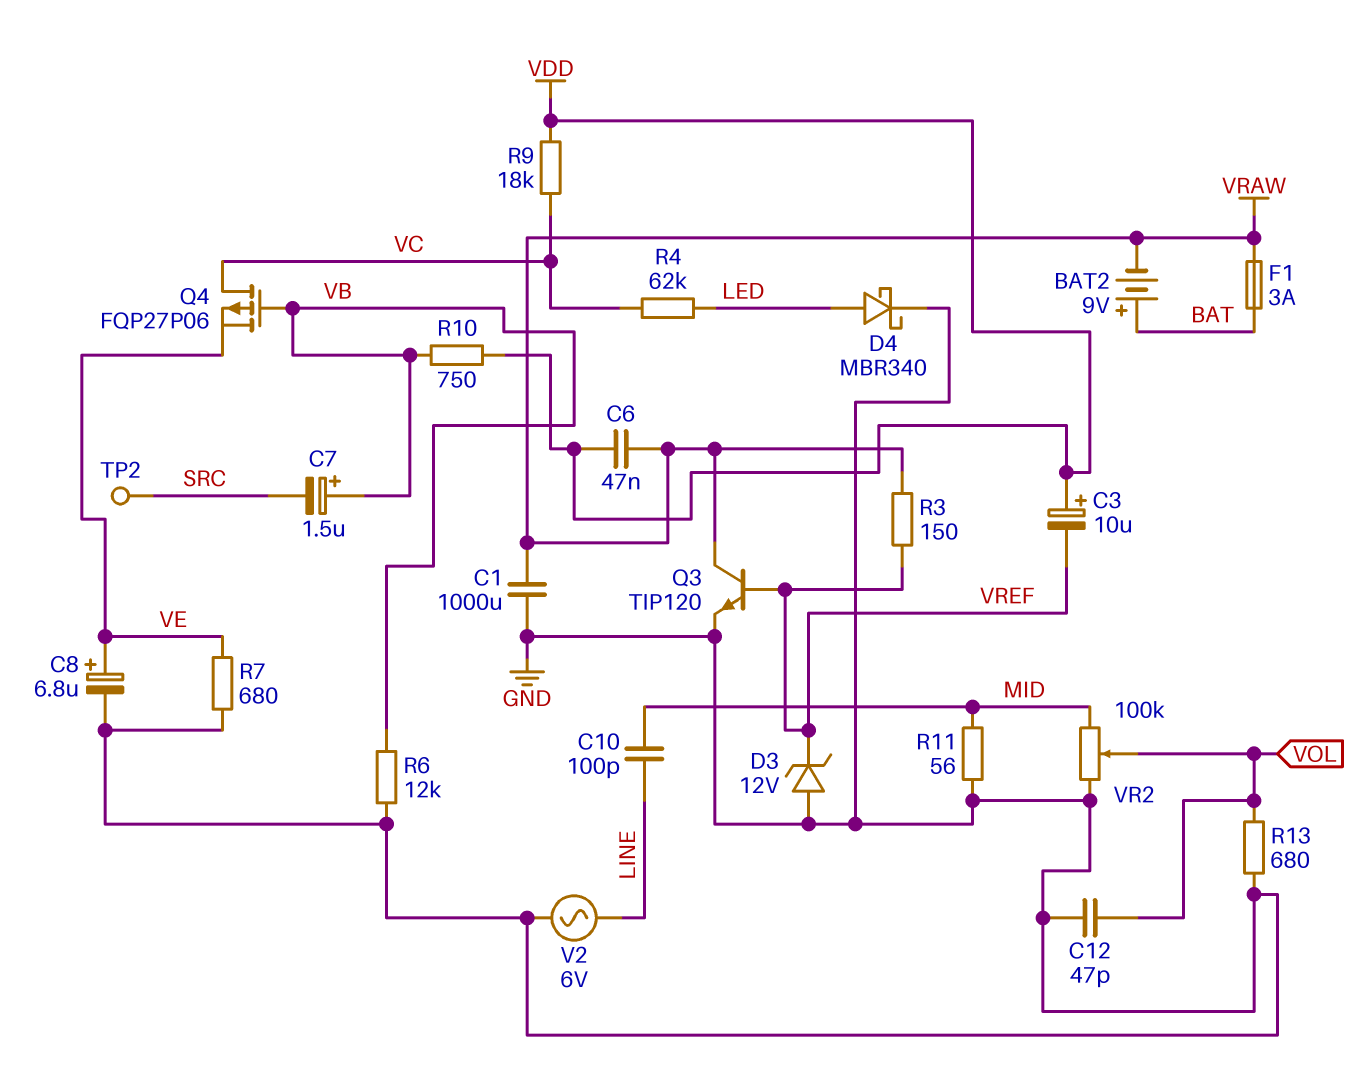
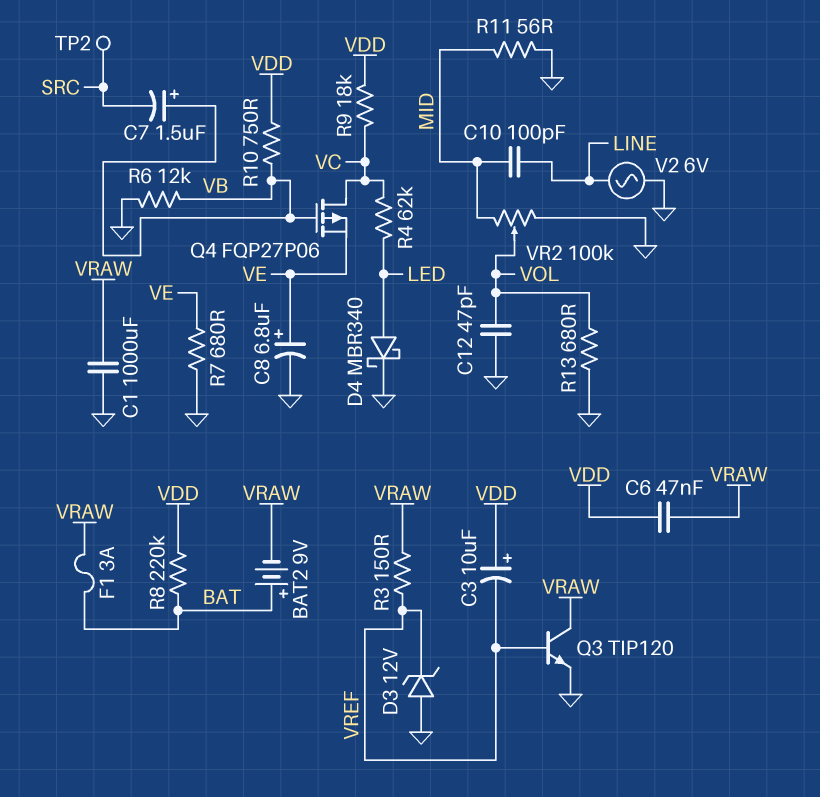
R8: none -> 220k (BAT, VDD)

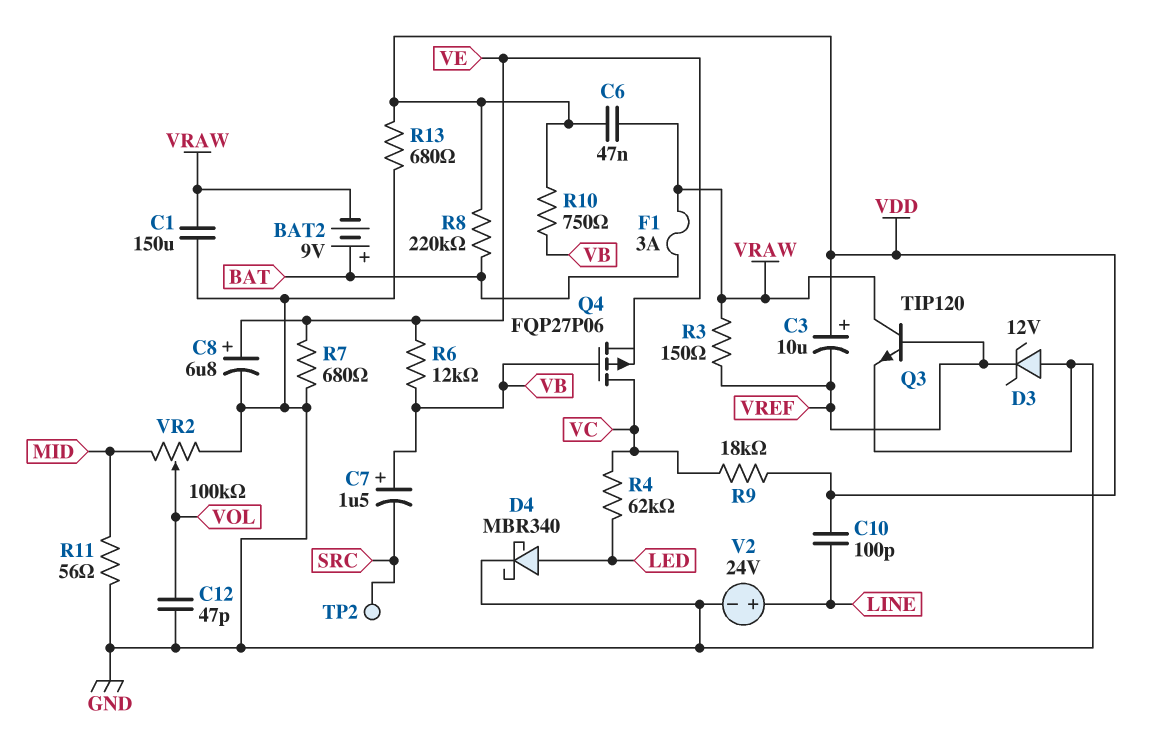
C1: 1000uF (GND, VRAW) -> 150uF (GND, VRAW)
C10: 100pF (LINE, MID) -> 100pF (LINE, VDD)
R6: 12k (GND, VB) -> 12k (VB, VE)
R13: 680 (GND, VOL) -> 680 (GND, VDD)
V2: AC 6V (GND, LINE) -> 24V (plus LINE, minus GND)

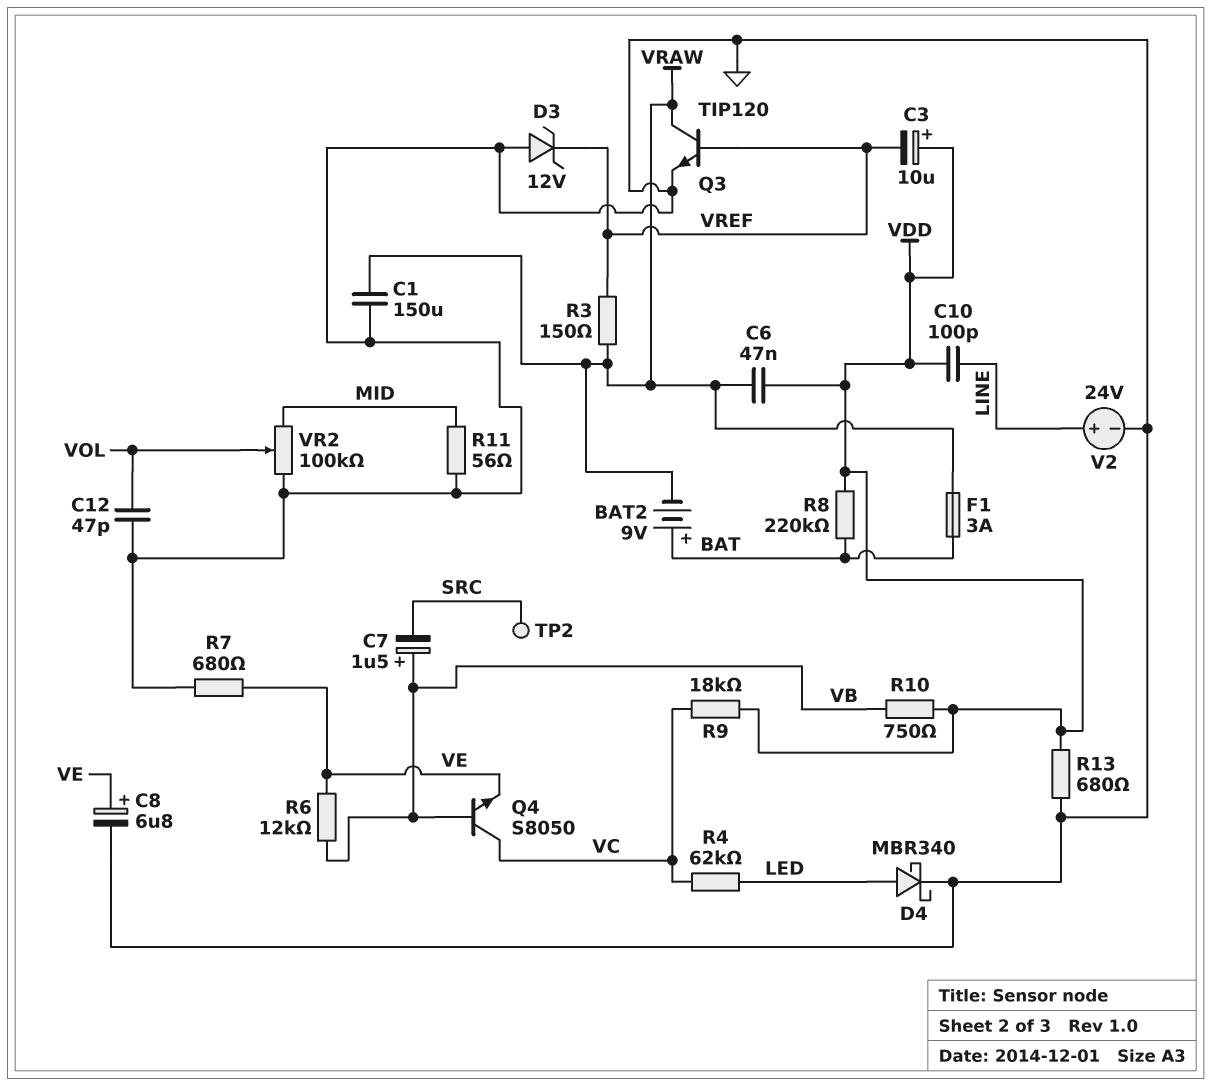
Q4: PMOS FQP27P06 (G VB, D VC, S VE) -> NPN S8050 (B VB, C VC, E VE)

